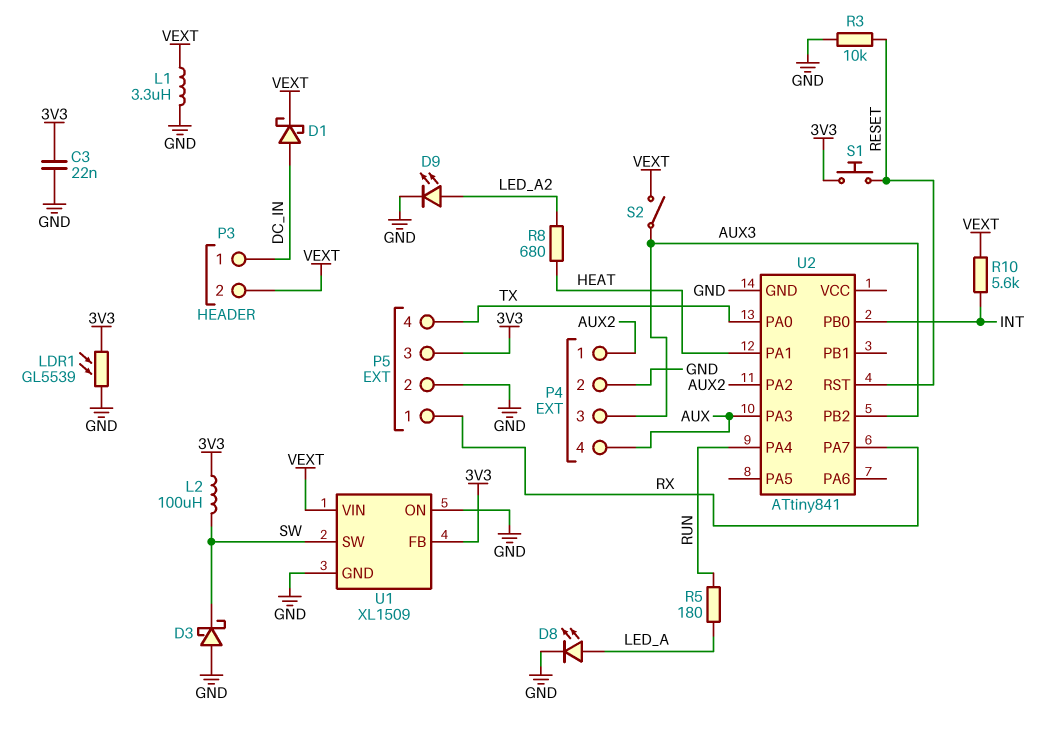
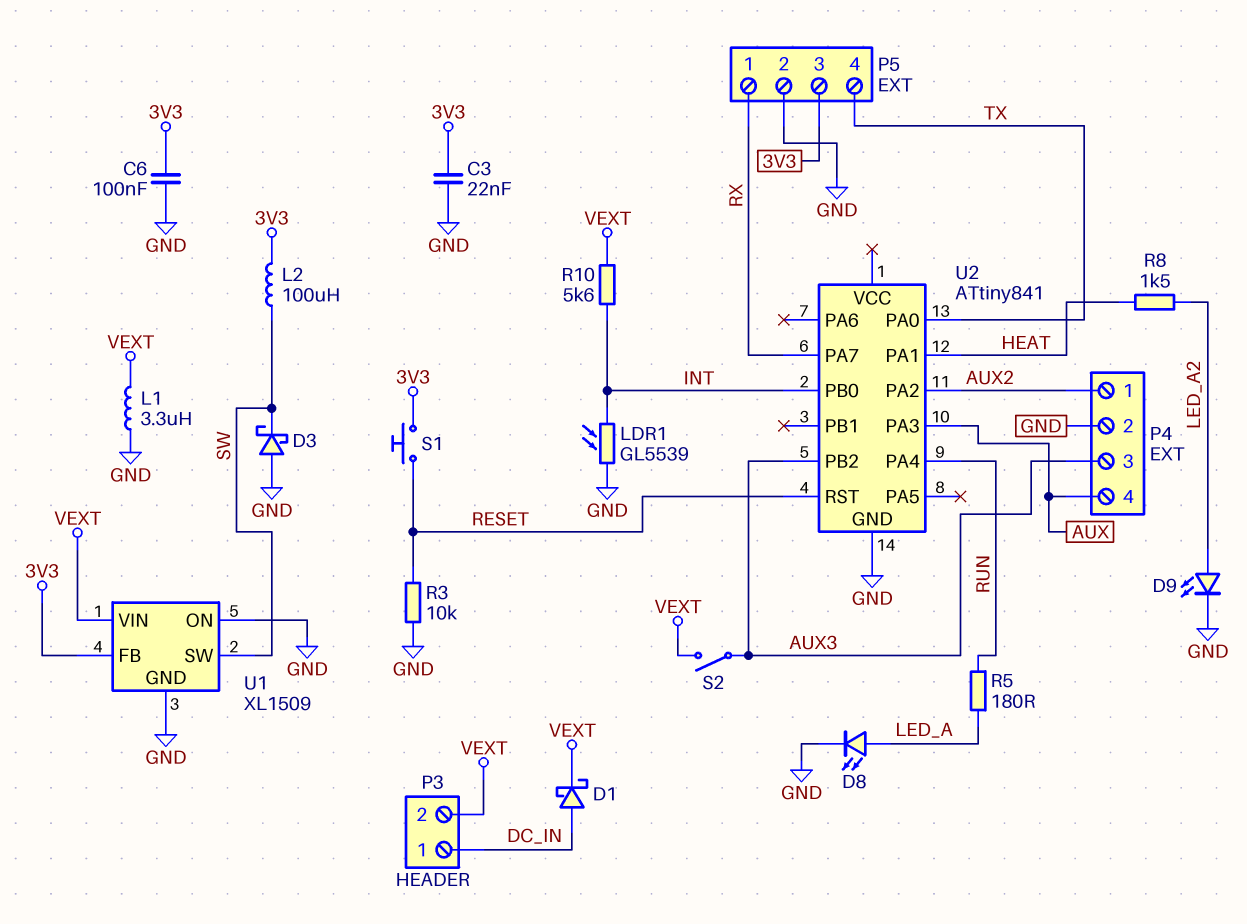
C6: none -> 100nF (3V3, GND)
LDR1: GL5539 (3V3, GND) -> GL5539 (GND, INT)
R8: 680 (HEAT, LED_A2) -> 1.5k (HEAT, LED_A2)

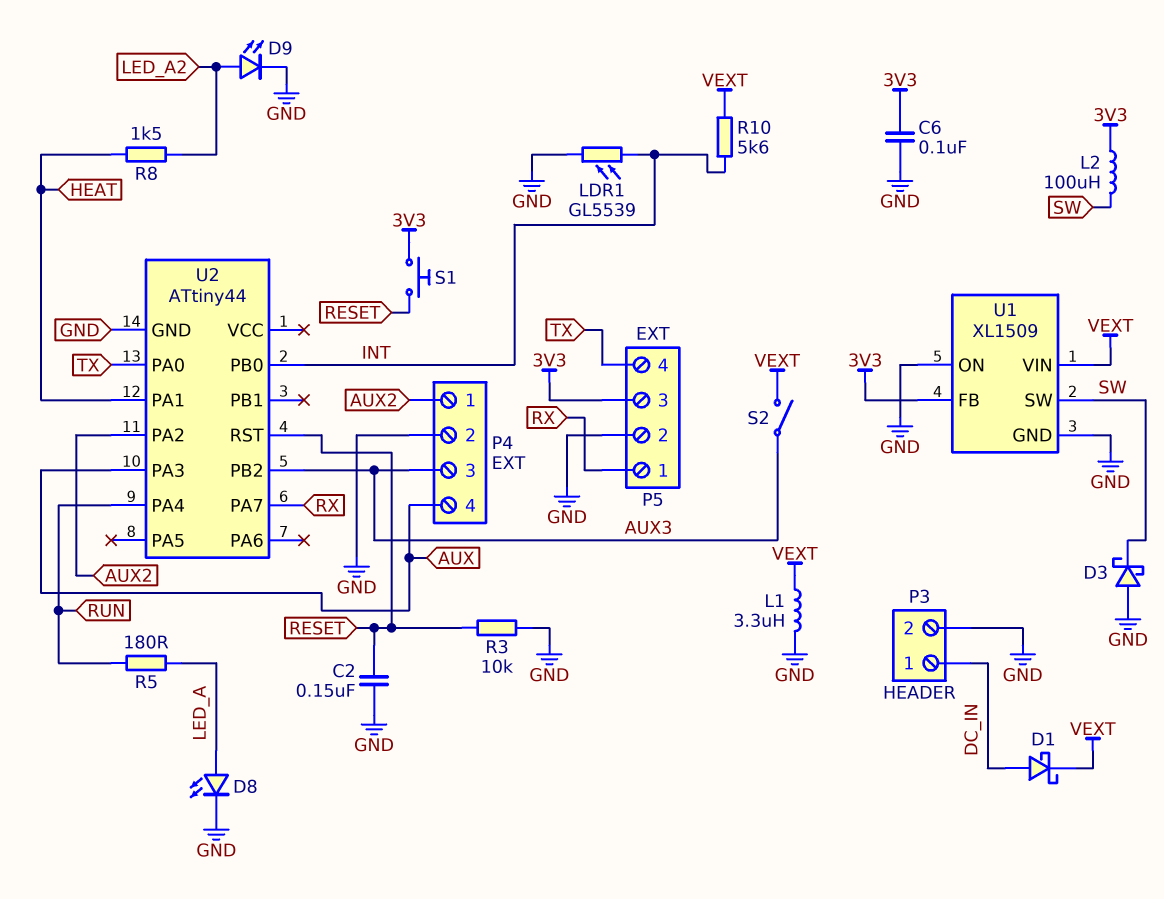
C2: none -> 150nF (GND, RESET)
C3: 22nF (3V3, GND) -> none
P3 pin 2: VEXT -> GND
U2: ATtiny841 -> ATtiny44

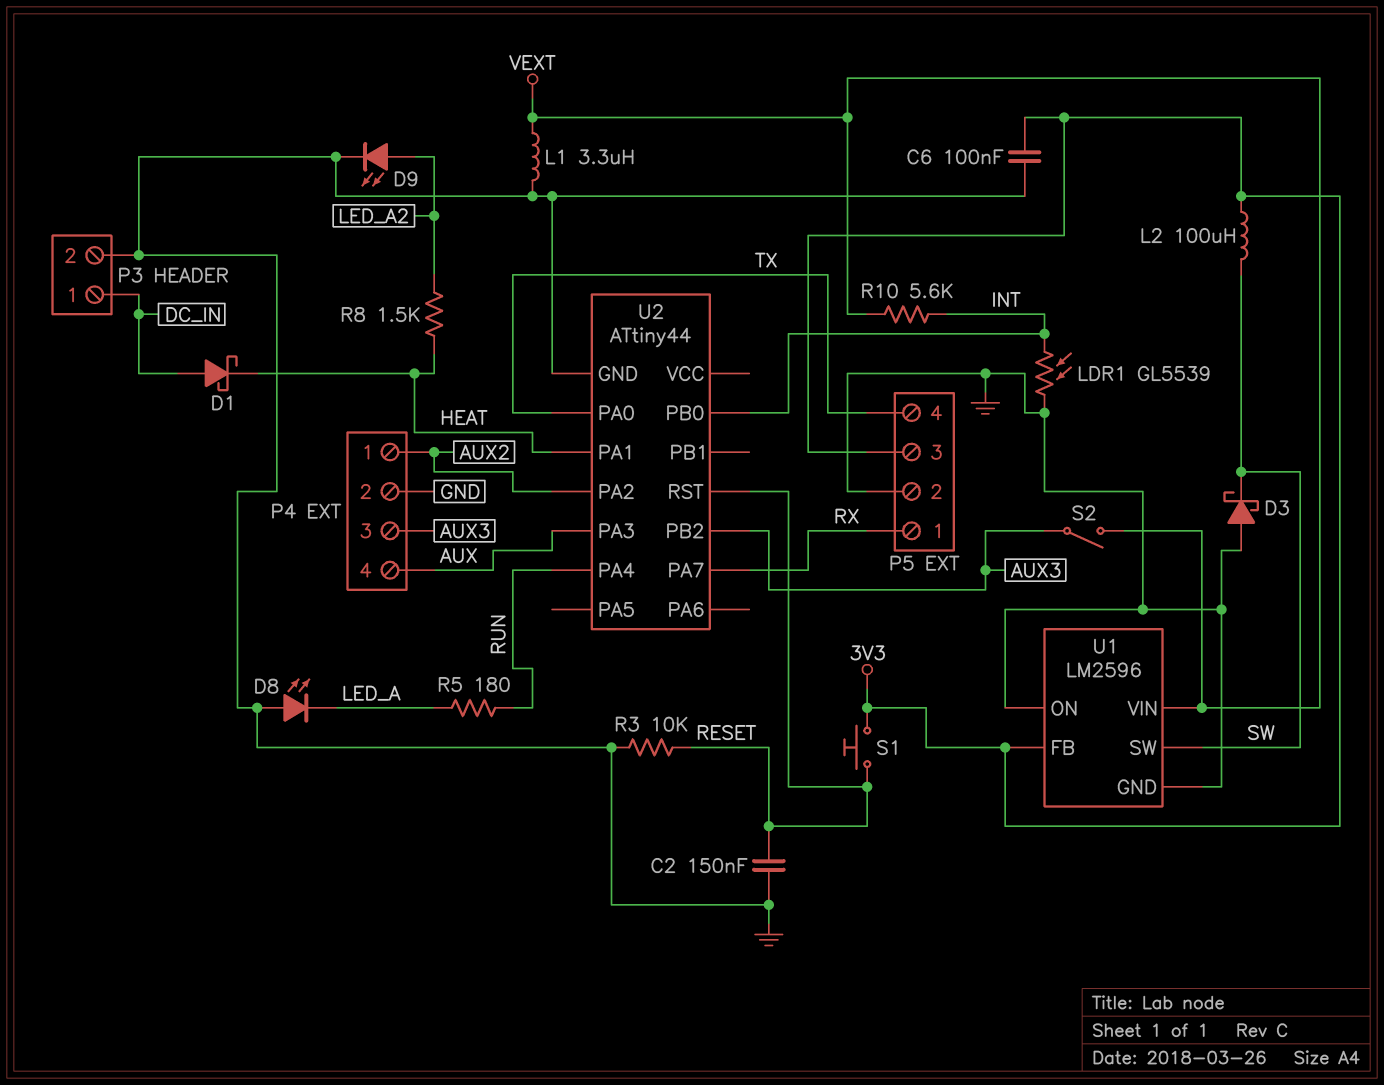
D1: schottky (A DC_IN, K VEXT) -> schottky (A DC_IN, K HEAT)
D8: LED (A LED_A, K GND) -> LED (A GND, K LED_A)
U1: XL1509 -> LM2596

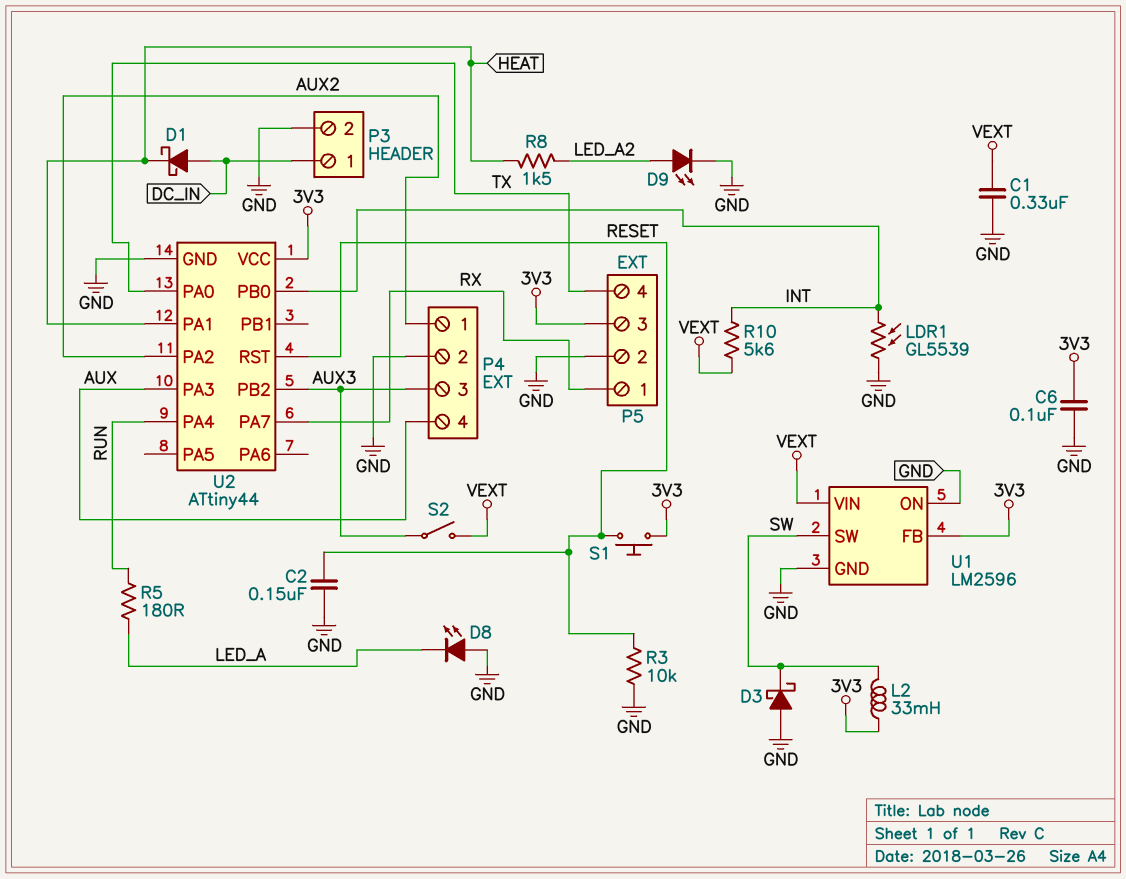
C1: none -> 330nF (GND, VEXT)
L1: 3.3uH (GND, VEXT) -> none
L2: 100uH (3V3, SW) -> 33mH (3V3, SW)
U2 pin VCC: none -> 3V3

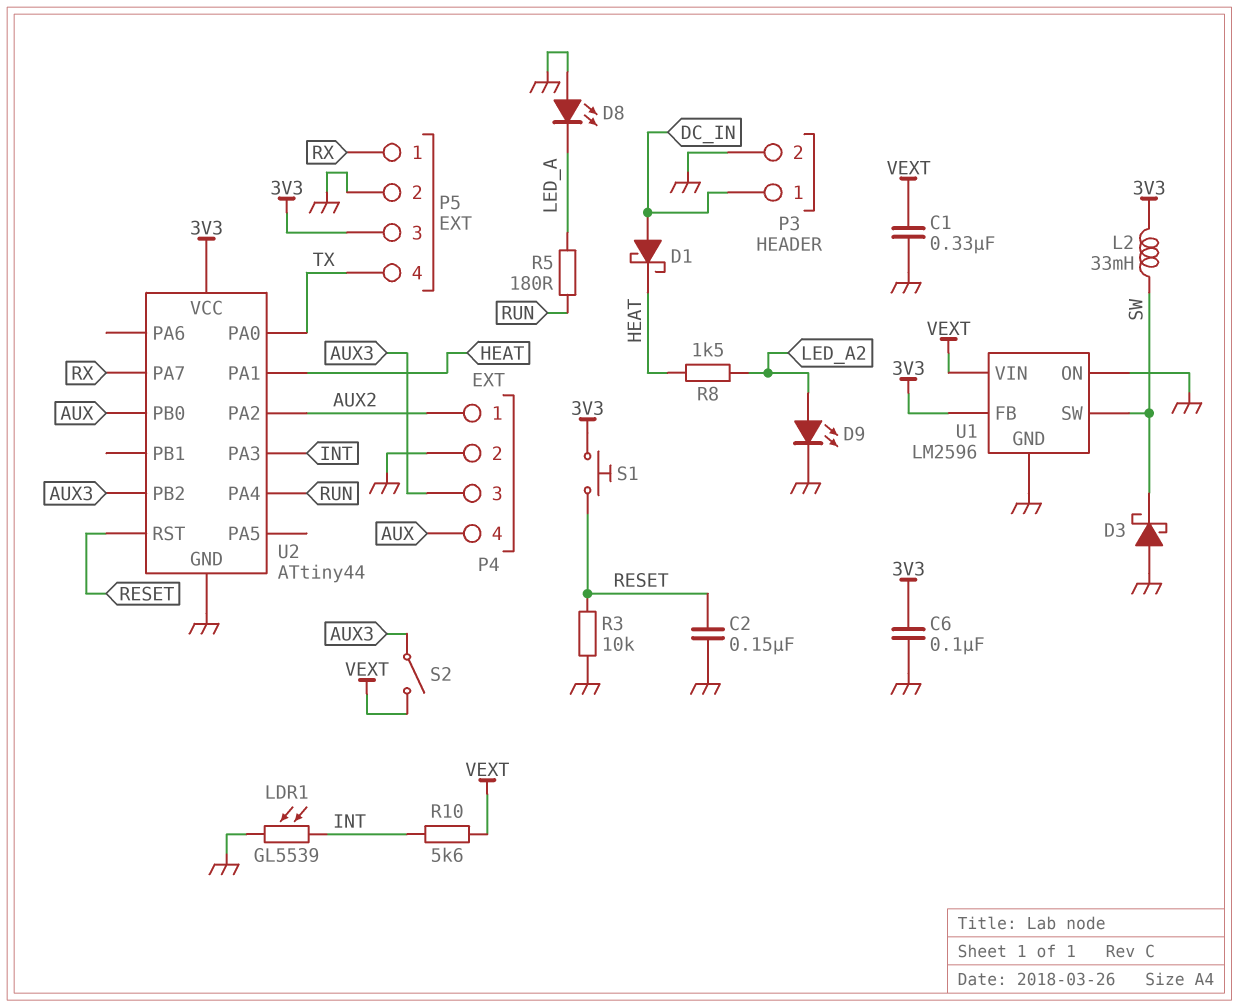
U2 pin PA3: AUX -> INT
U2 pin PB0: INT -> AUX

